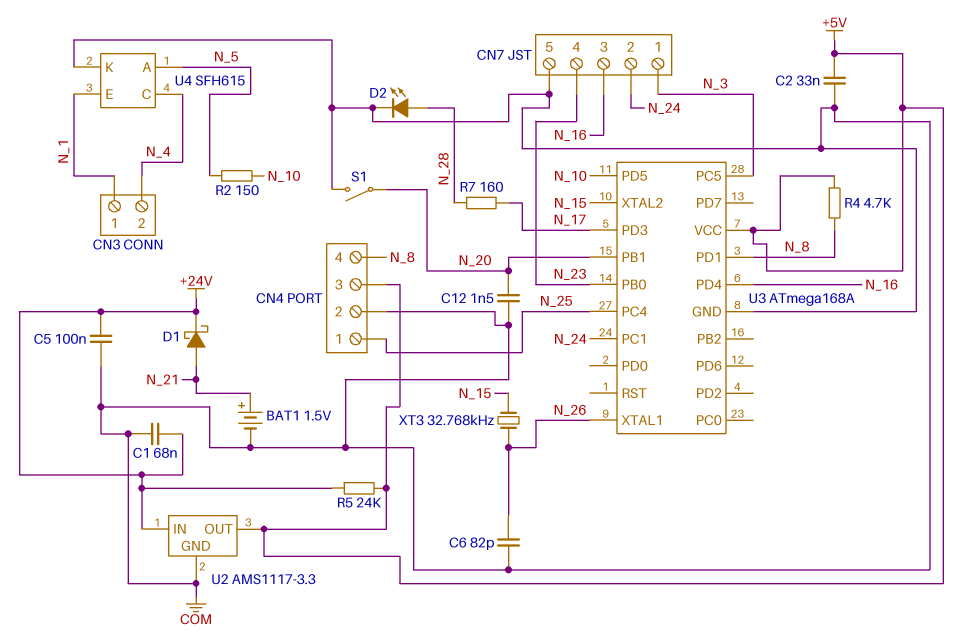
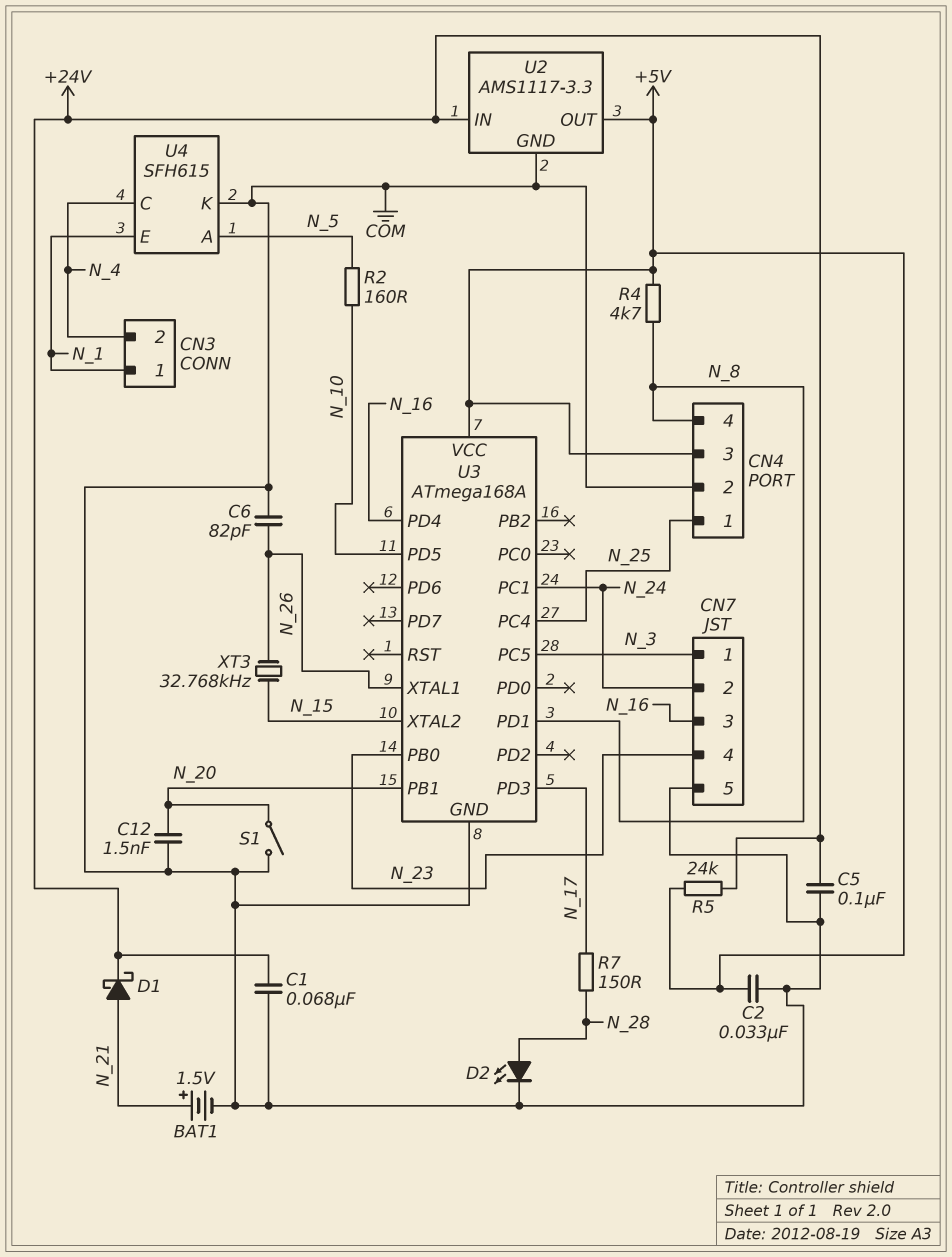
R2: 150 (N_5, N_10) -> 160 (N_5, N_10)
R7: 160 (N_17, N_28) -> 150 (N_17, N_28)

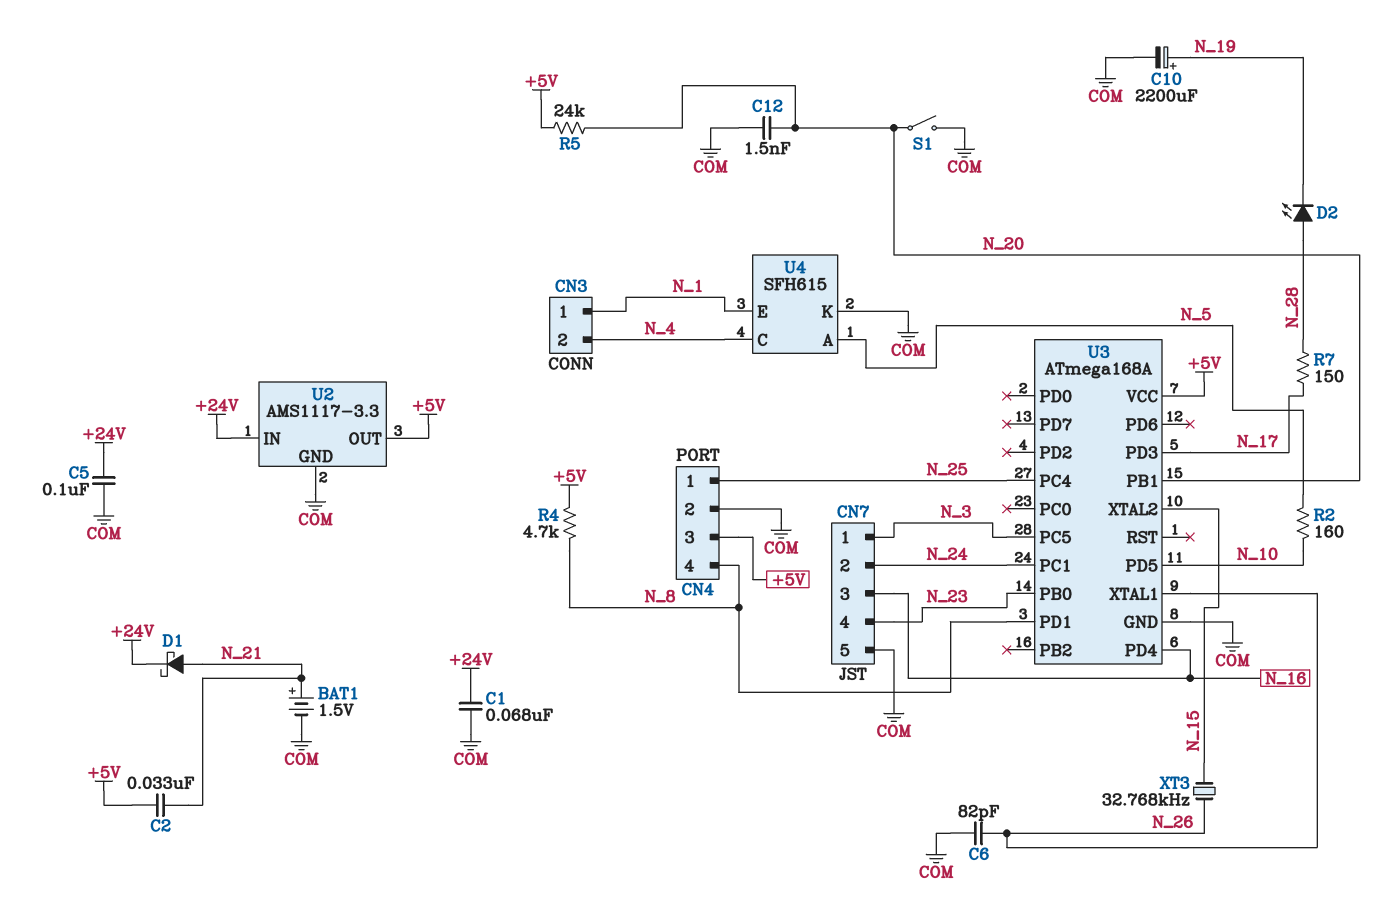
C2: 33nF (+5V, COM) -> 33nF (+5V, N_21)
C10: none -> 2200uF (plus N_19, minus COM)
D2: LED (A N_28, K COM) -> LED (A N_28, K N_19)
R5: 24k (+5V, +24V) -> 24k (+5V, N_20)

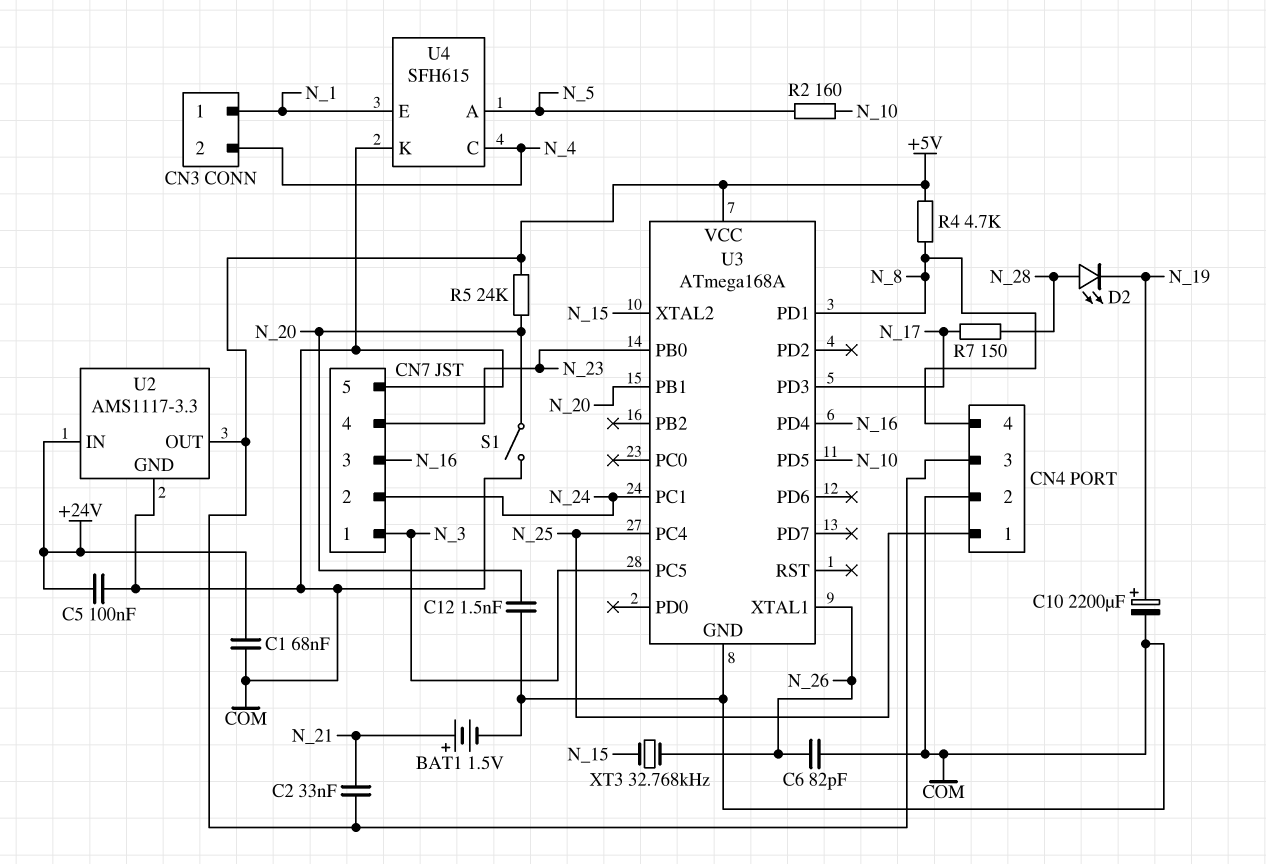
D1: schottky (A N_21, K +24V) -> none

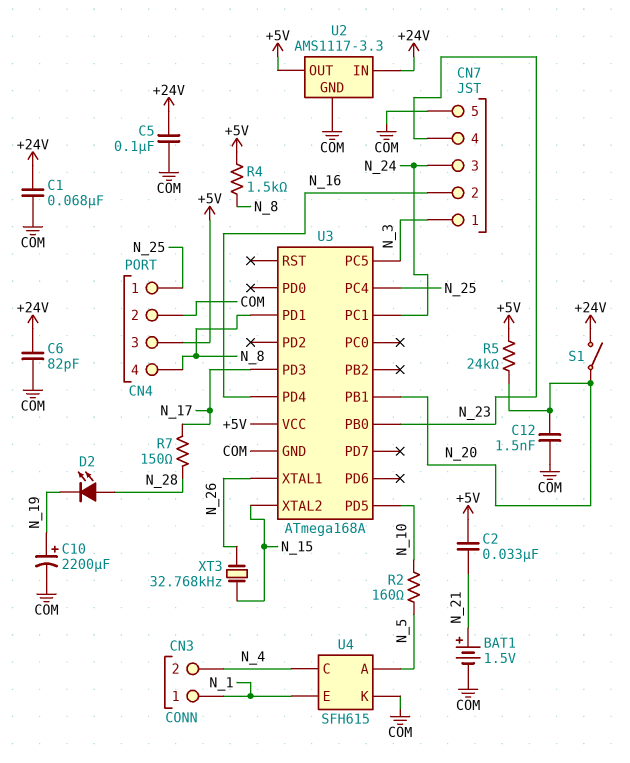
C6: 82pF (COM, N_26) -> 82pF (+24V, COM)
CN7 pin 2: N_24 -> N_16
CN7 pin 3: N_16 -> N_24
R4: 4.7k (+5V, N_8) -> 1.5k (+5V, N_8)
S1: switch (COM, N_20) -> switch (+24V, N_20)

